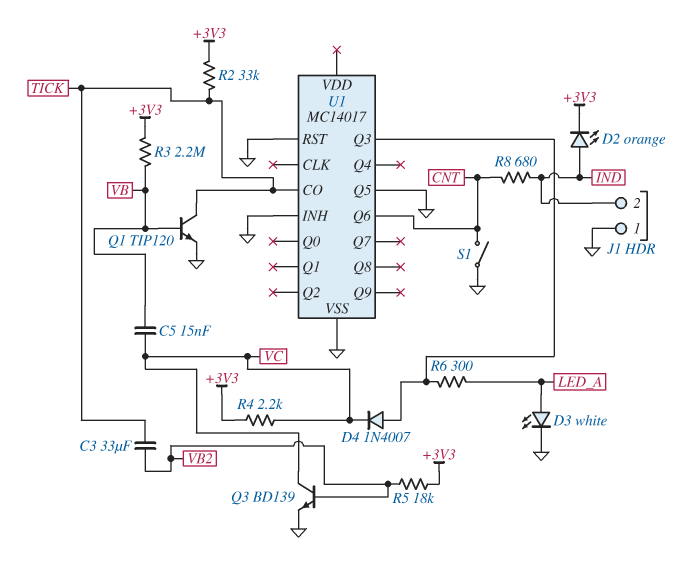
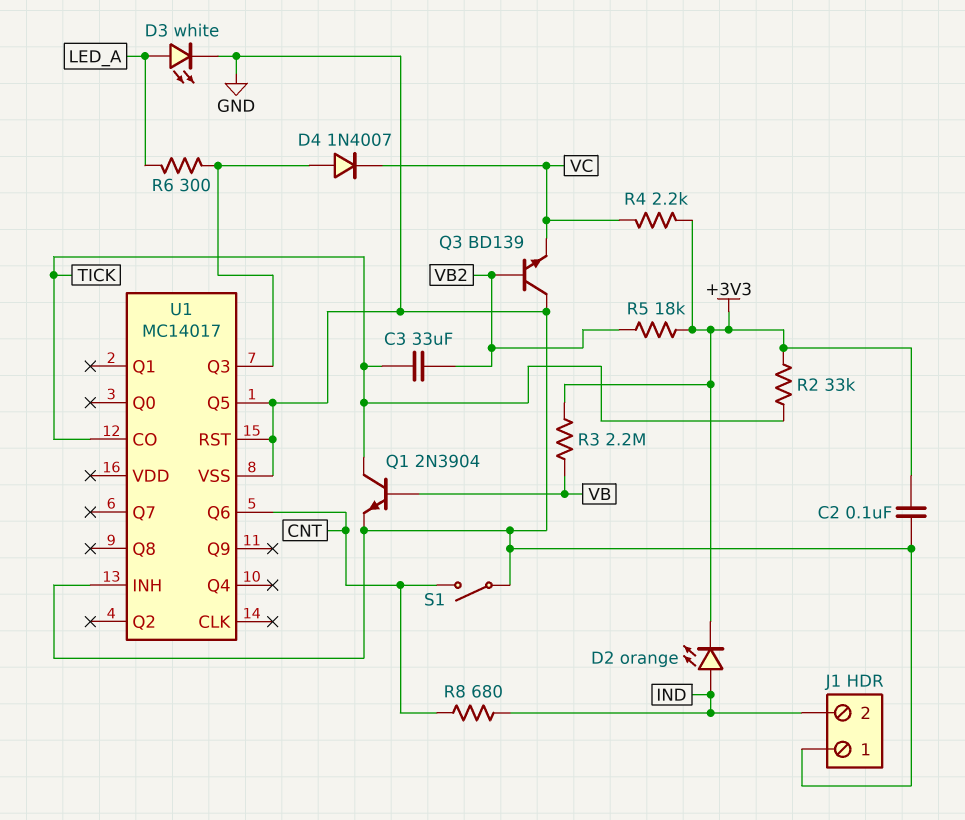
C2: none -> 100nF (+3V3, GND)
C5: 15nF (VB, VC) -> none
Q1: NPN TIP120 (B VB, C TICK, E GND) -> NPN 2N3904 (B VB, C TICK, E GND)
Q3: NPN BD139 (B VB2, C VC, E GND) -> NPN BD139 (B VB2, C GND, E VC)

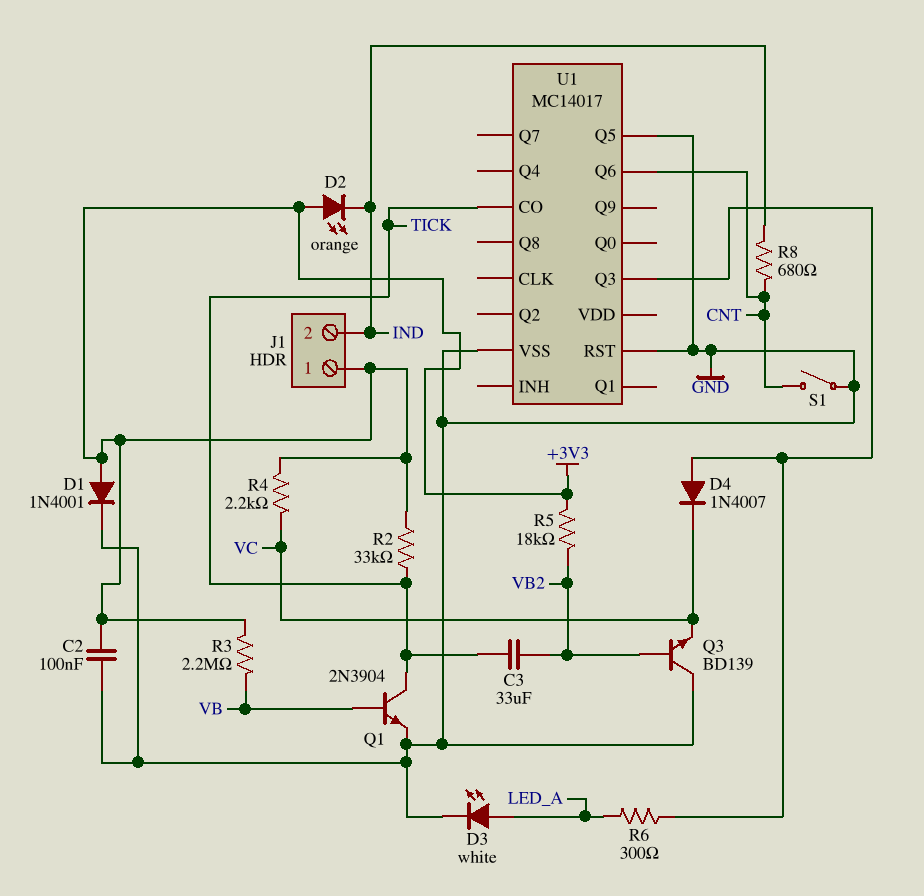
D1: none -> diode 1N4001 (A +3V3, K GND)
D2: LED orange (A IND, K +3V3) -> LED orange (A +3V3, K IND)
J1 pin 1: GND -> +3V3
U1 pin INH: GND -> none

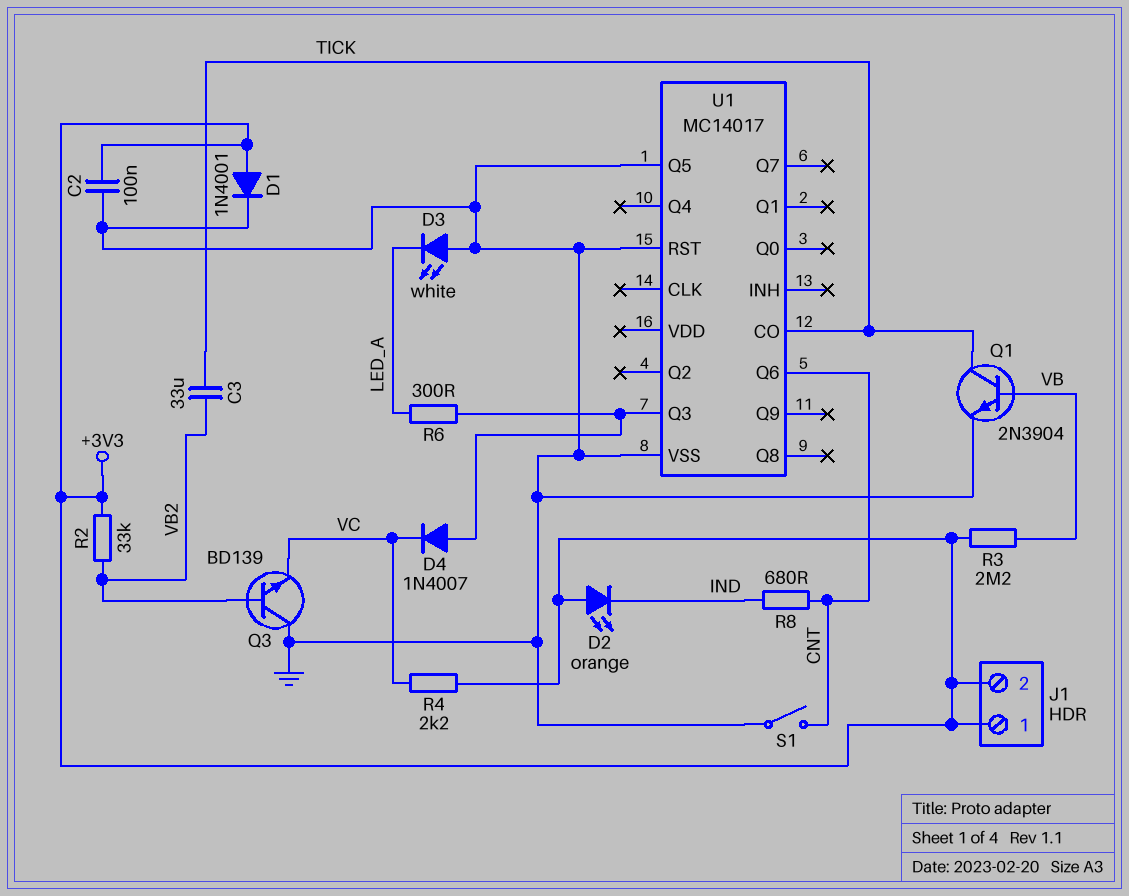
D3: LED white (A LED_A, K GND) -> LED white (A GND, K LED_A)
J1 pin 2: IND -> +3V3
R2: 33k (+3V3, TICK) -> 33k (+3V3, VB2)
R5: 18k (+3V3, VB2) -> none

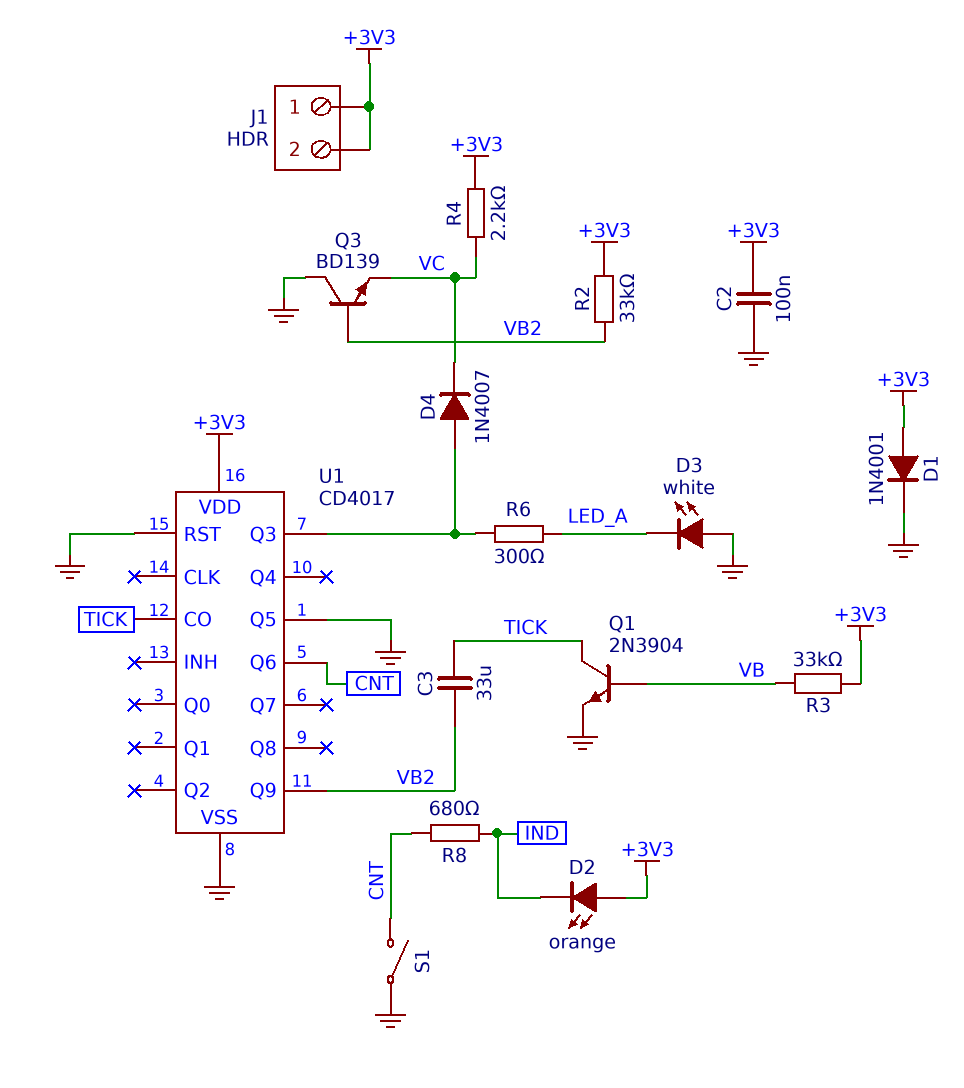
R3: 2.2M (+3V3, VB) -> 33k (+3V3, VB)
U1: MC14017 -> CD4017
U1 pin Q9: none -> VB2
U1 pin VDD: none -> +3V3

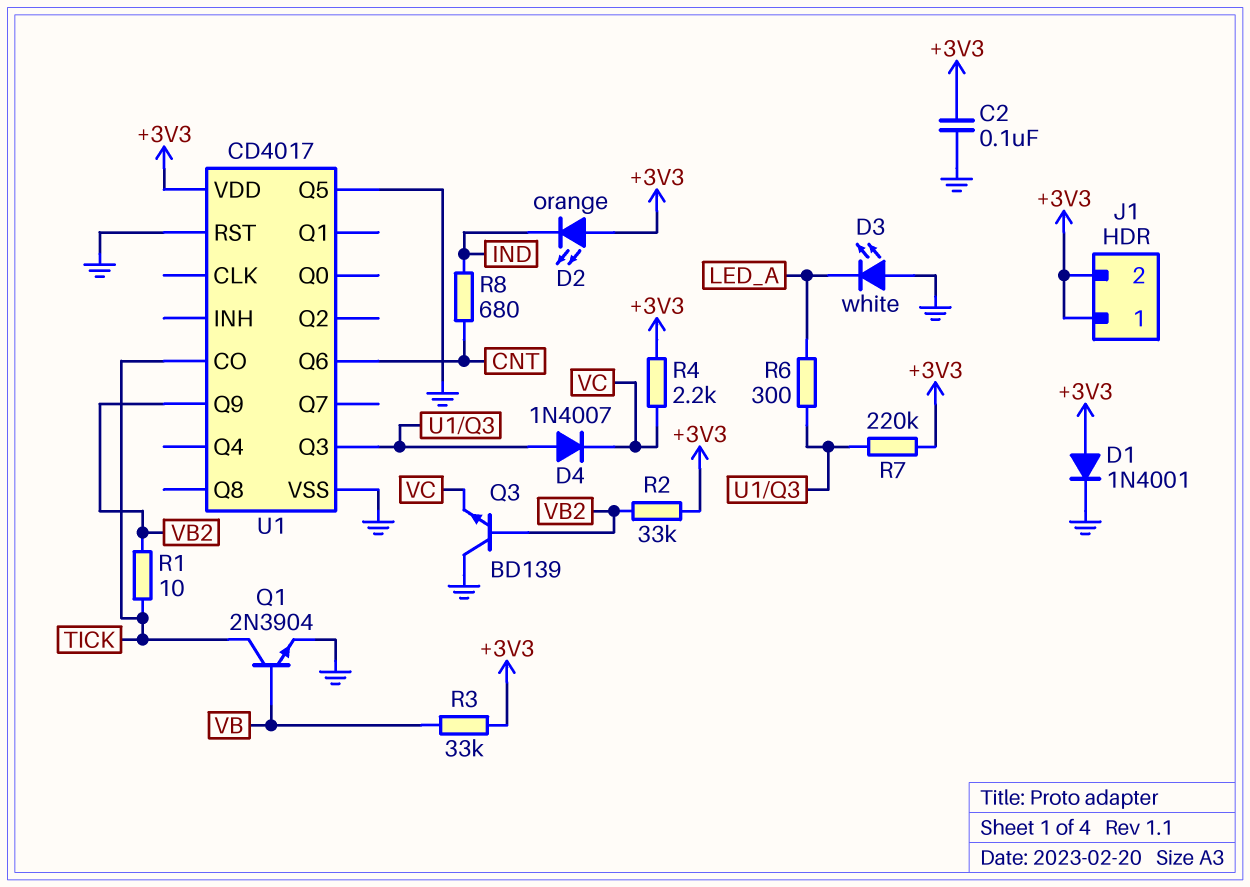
C3: 33uF (TICK, VB2) -> none
R1: none -> 10 (TICK, VB2)
R7: none -> 220k (+3V3, U1/Q3)
S1: switch (CNT, GND) -> none

